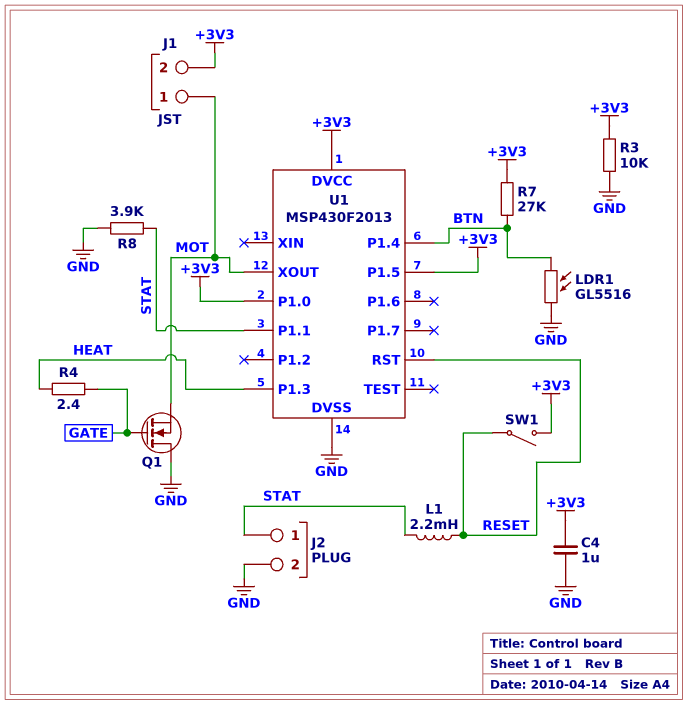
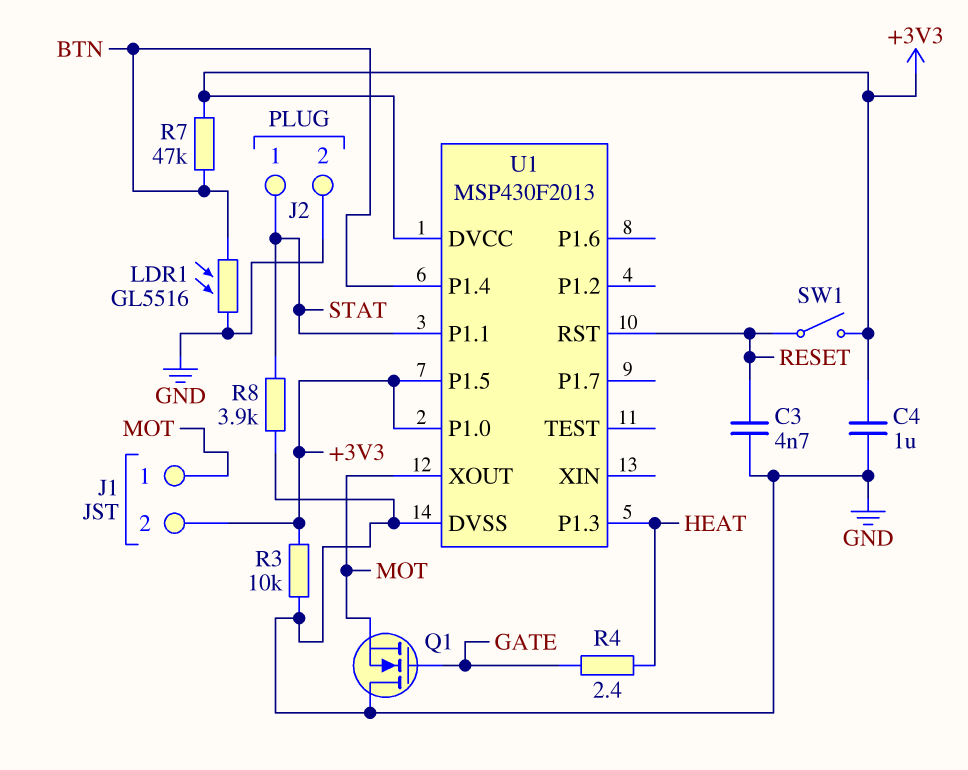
C3: none -> 4.7nF (GND, RESET)
L1: 2.2mH (RESET, STAT) -> none
R7: 27k (+3V3, BTN) -> 47k (+3V3, BTN)

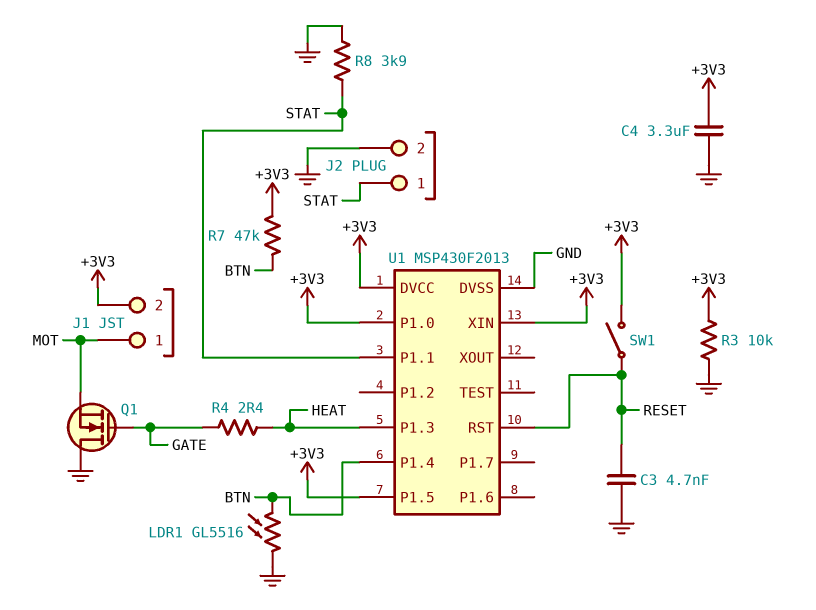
C4: 1uF (+3V3, GND) -> 3.3uF (+3V3, GND)
U1 pin XIN: none -> +3V3
U1 pin XOUT: MOT -> none

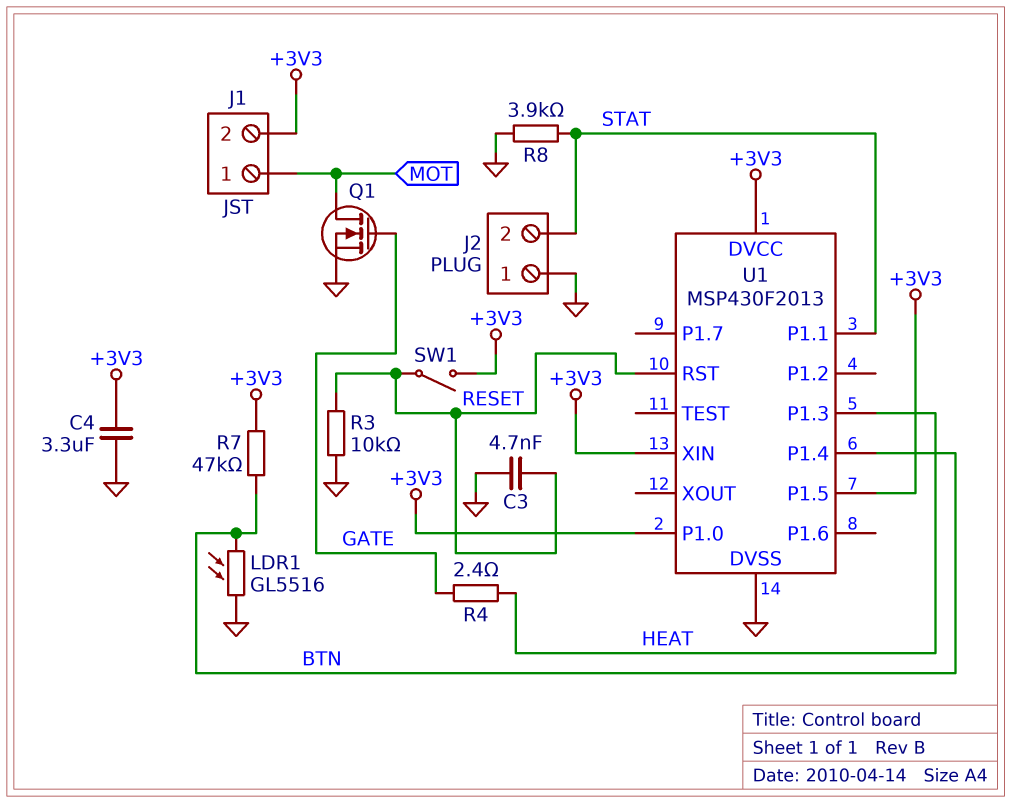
J2 pin 1: STAT -> GND
J2 pin 2: GND -> STAT
Q1: NMOS (G GATE, D GND, S MOT) -> NMOS (G GATE, D MOT, S GND)
R3: 10k (+3V3, GND) -> 10k (GND, RESET)

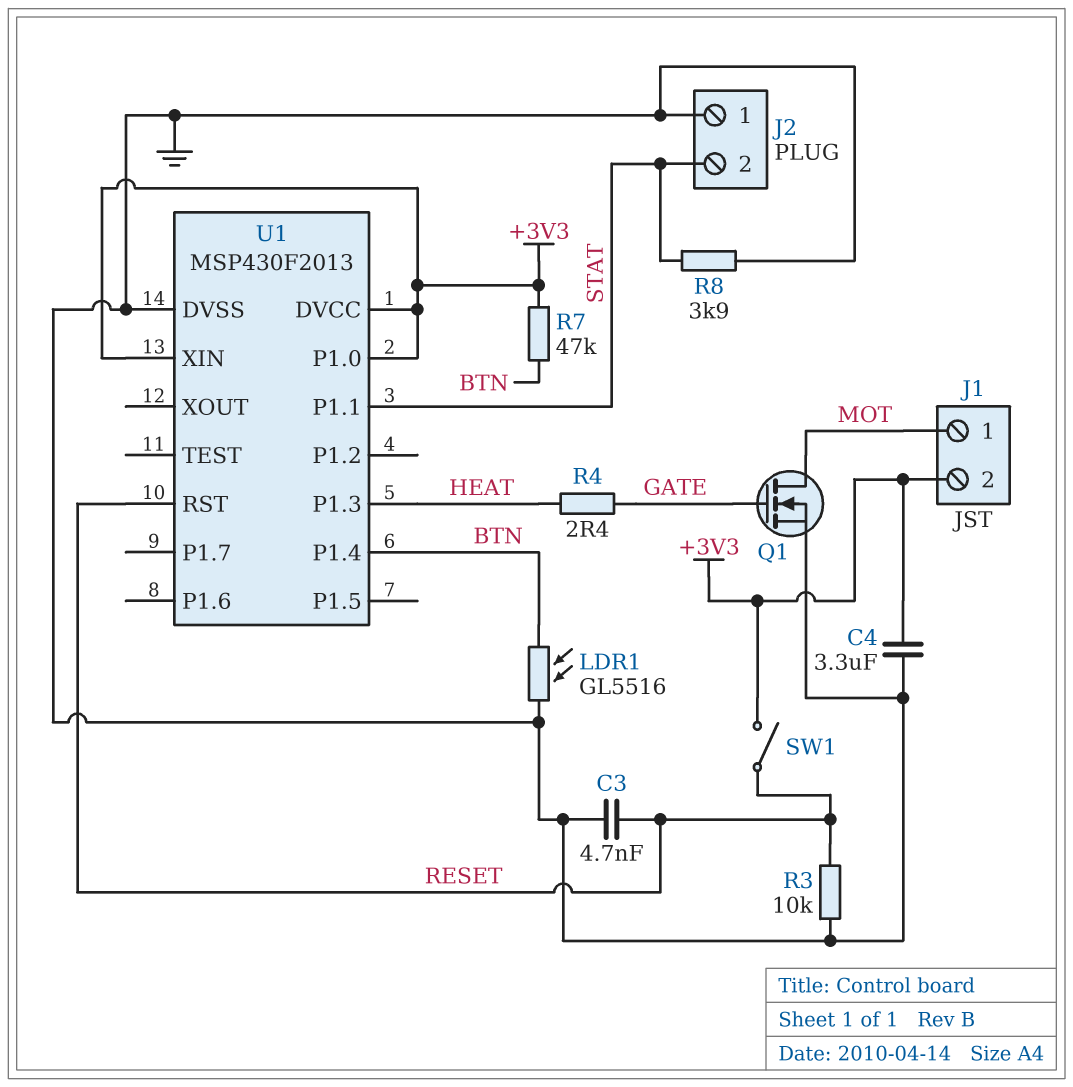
U1 pin P1.5: +3V3 -> none

